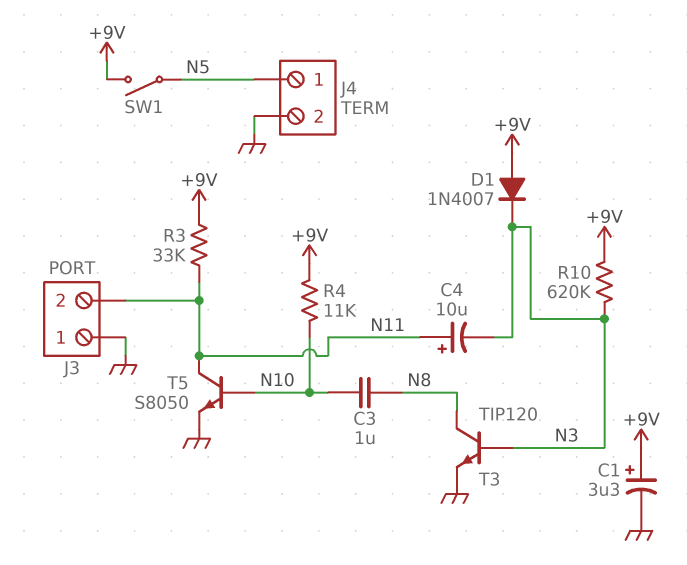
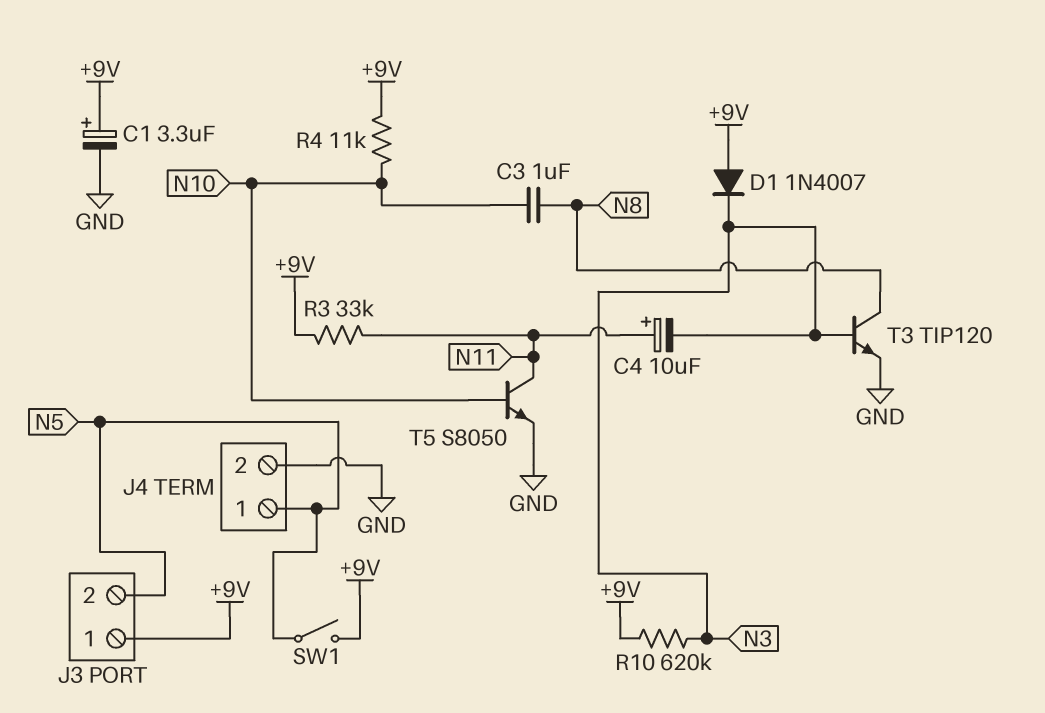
J3 pin 1: GND -> +9V
J3 pin 2: N11 -> N5

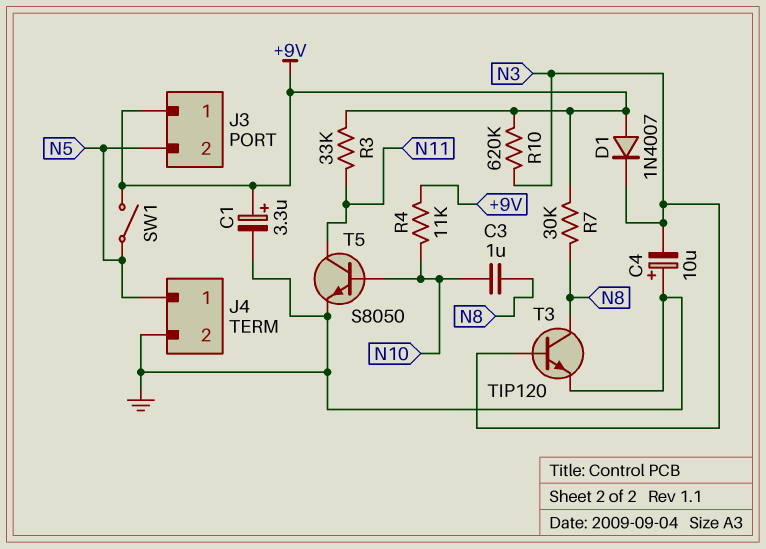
C4: 10uF (plus N11, minus N3) -> 10uF (plus GND, minus N3)
R7: none -> 30k (+9V, N8)

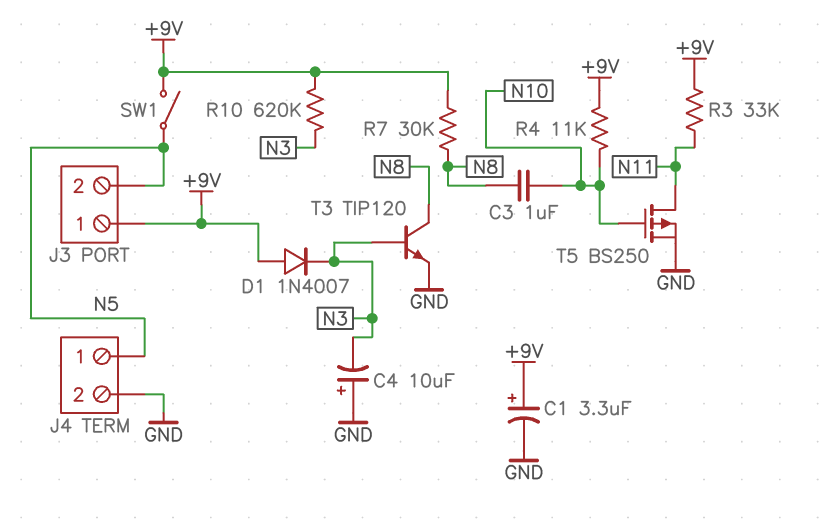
T5: NPN S8050 (B N10, C N11, E GND) -> PMOS BS250 (G N10, D N11, S GND)

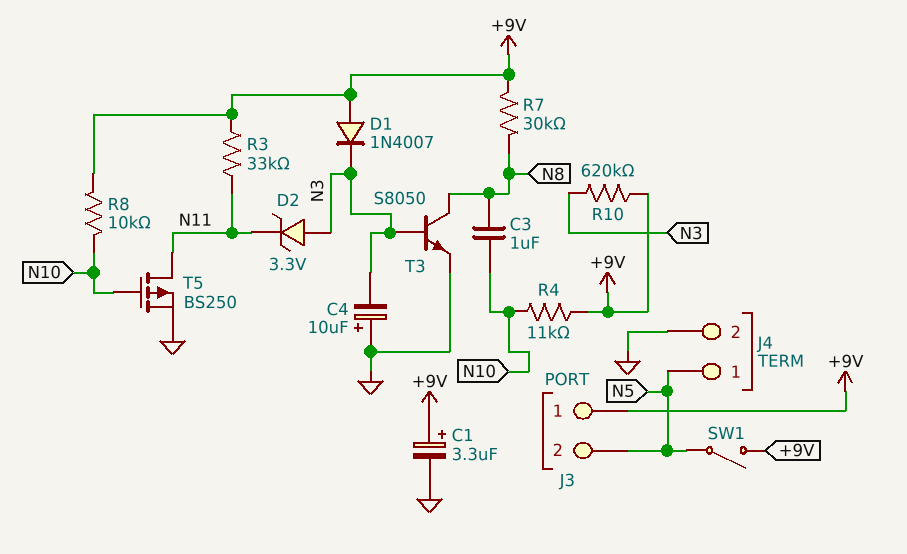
D2: none -> zener 3.3V (A N3, K N11)
R8: none -> 10k (+9V, N10)
T3: NPN TIP120 (B N3, C N8, E GND) -> NPN S8050 (B N3, C N8, E GND)

